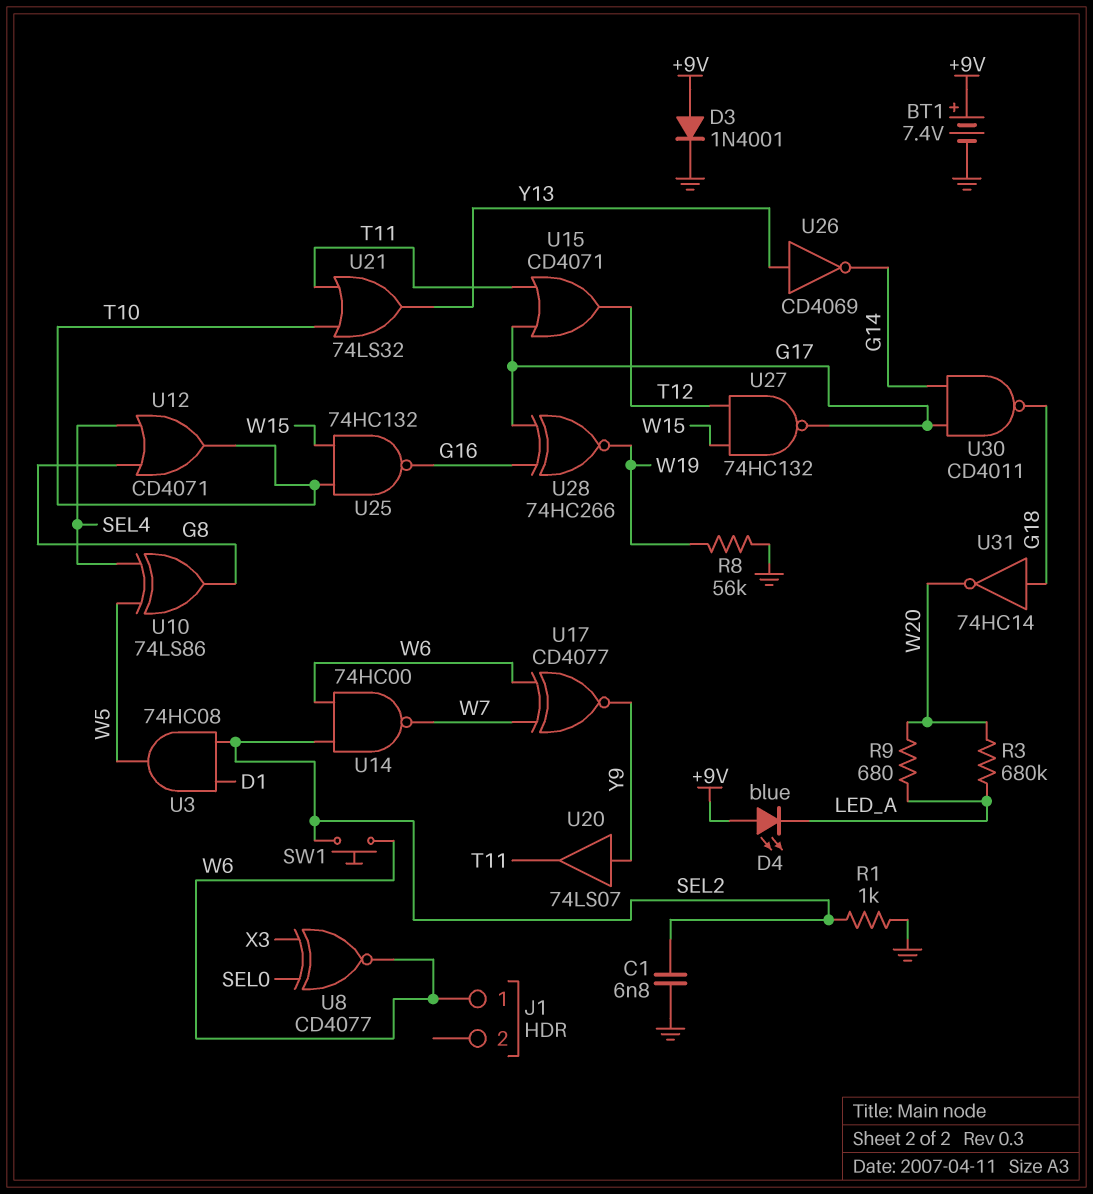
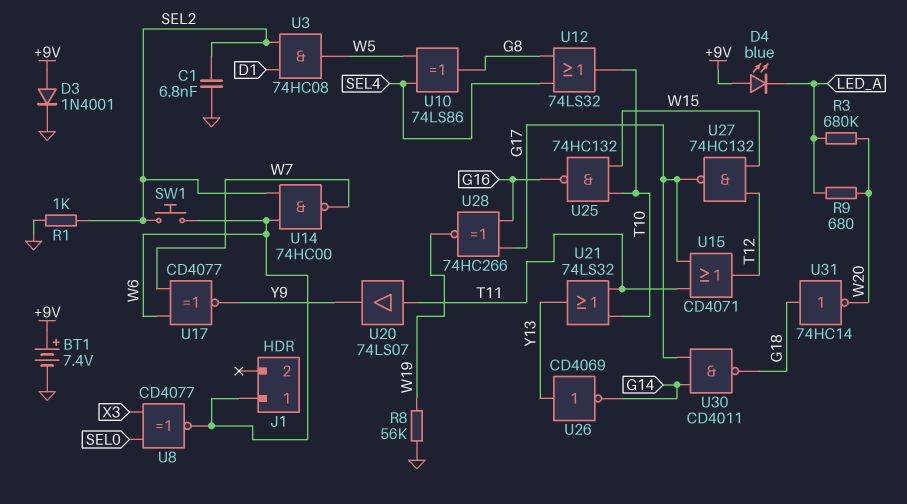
U12: OR CD4071 (in G8, in SEL4, out T10) -> OR 74LS32 (in G8, in SEL4, out T10)
U20: buffer 74LS07 (in Y9, out T11) -> buffer 74LS07 (in T11, out Y9)

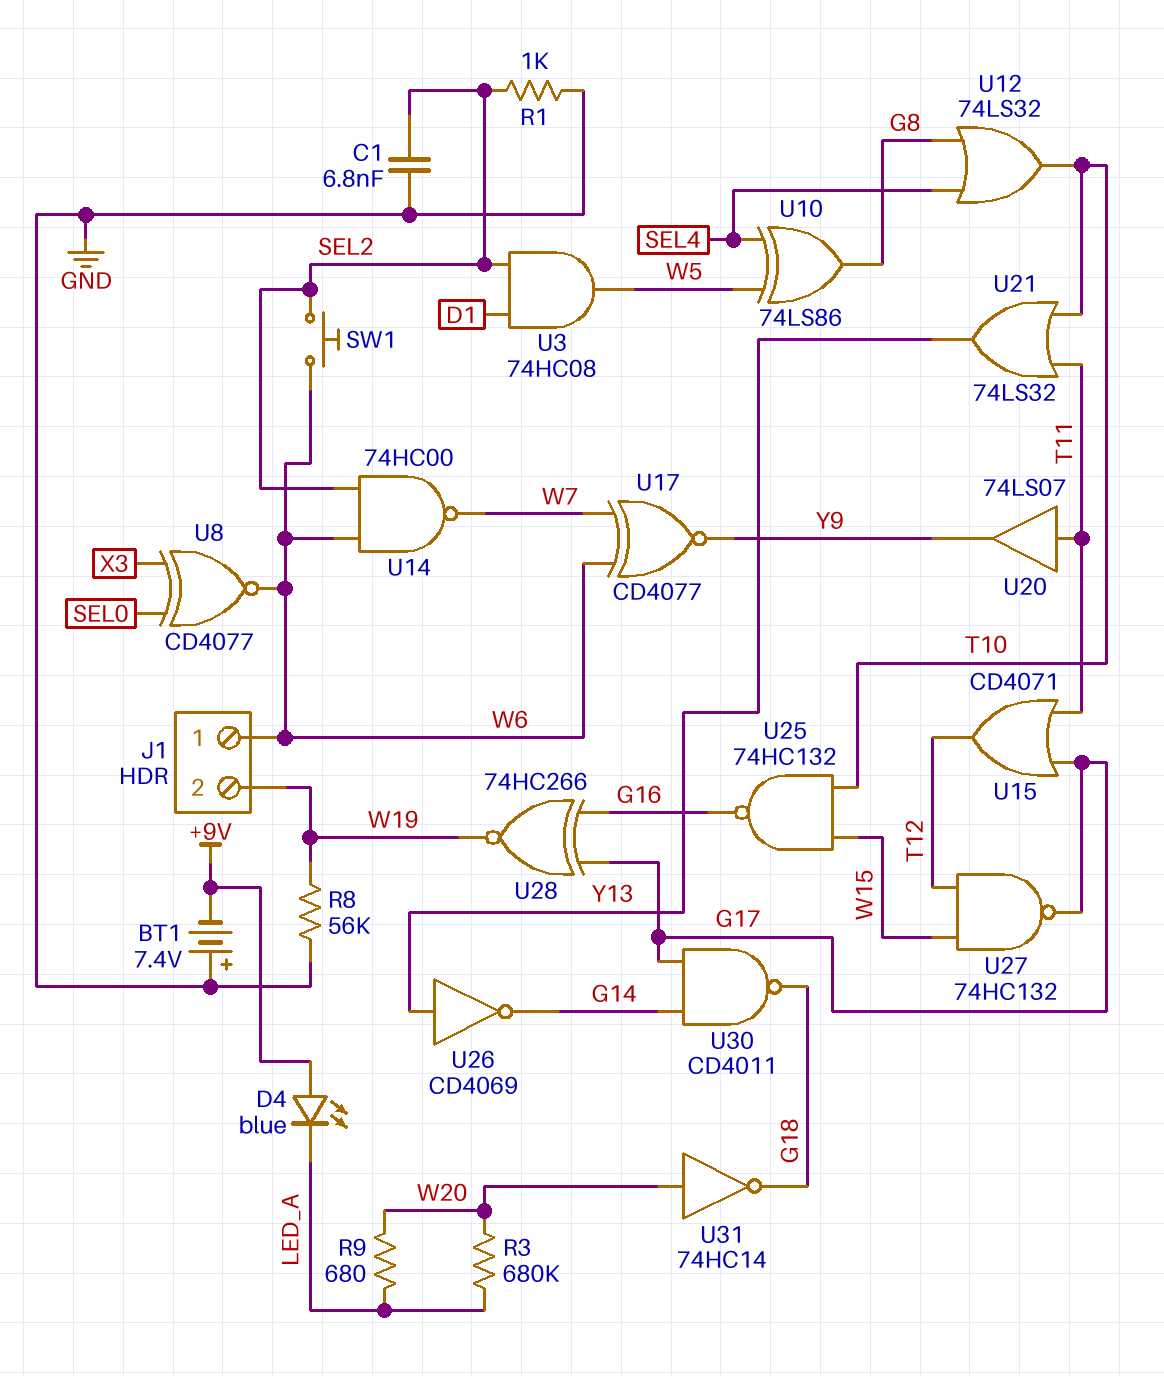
BT1: 7.4V (plus +9V, minus GND) -> 7.4V (plus GND, minus +9V)
D3: diode 1N4001 (A +9V, K GND) -> none
J1 pin 2: none -> W19
U31: NOT 74HC14 (in G18, out W20) -> NOT 74HC14 (in W20, out G18)

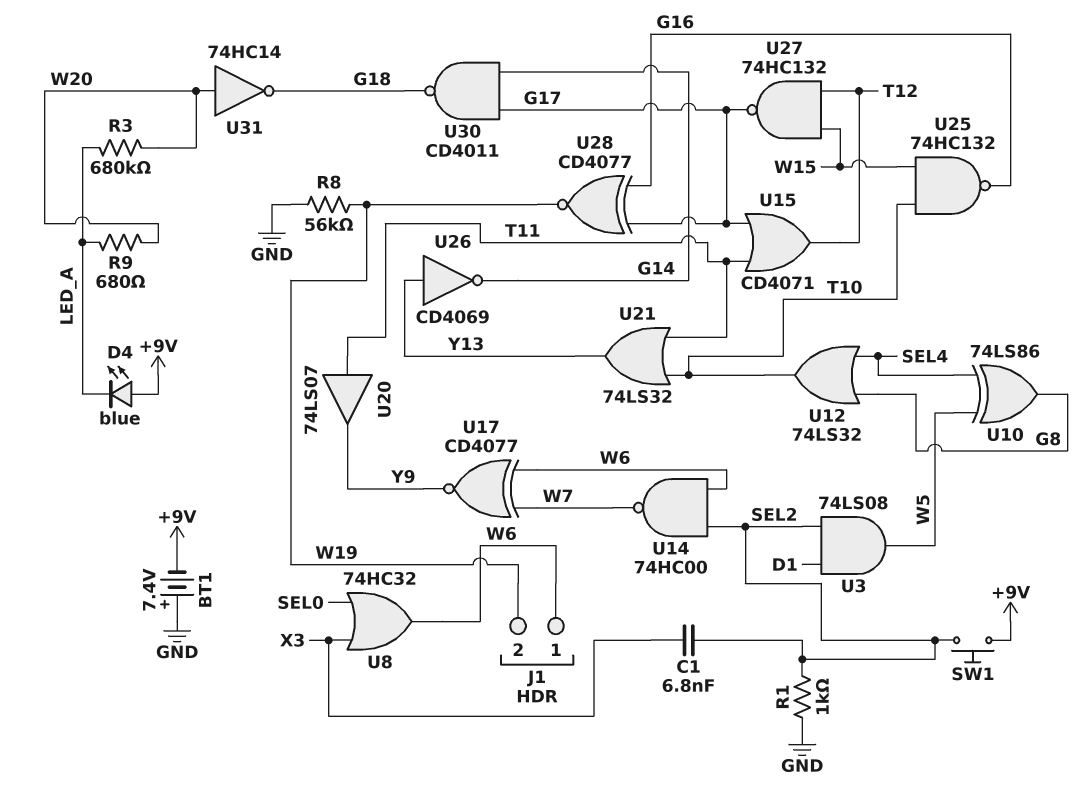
C1: 6.8nF (GND, SEL2) -> 6.8nF (SEL2, X3)
SW1: button (SEL2, W6) -> button (+9V, SEL2)
U3: AND 74HC08 (in D1, in SEL2, out W5) -> AND 74LS08 (in D1, in SEL2, out W5)
U8: XNOR CD4077 (in SEL0, in X3, out W6) -> OR 74HC32 (in SEL0, in X3, out W6)
U28: XNOR 74HC266 (in G16, in G17, out W19) -> XNOR CD4077 (in G16, in G17, out W19)

